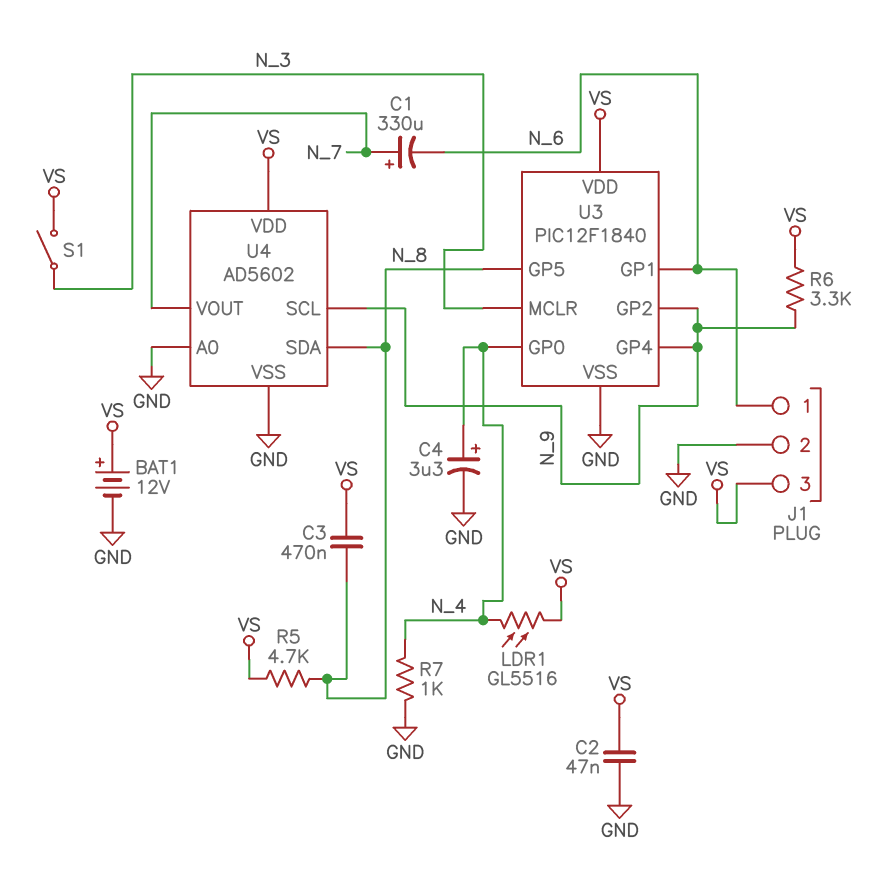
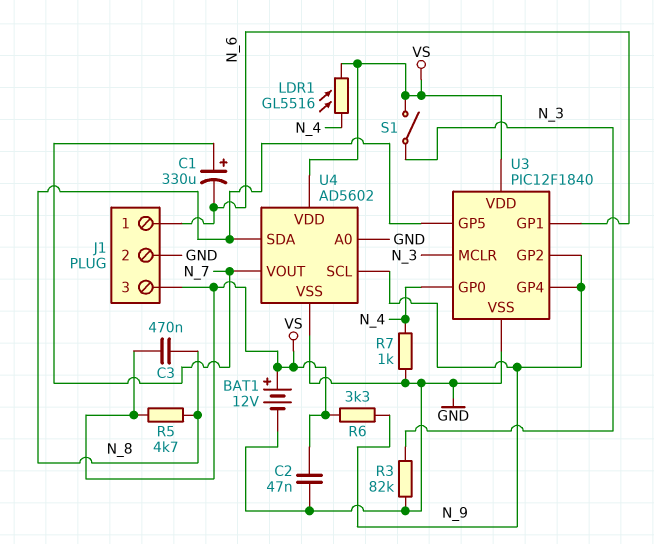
C4: 3.3uF (plus N_4, minus GND) -> none
R3: none -> 82k (GND, N_3)

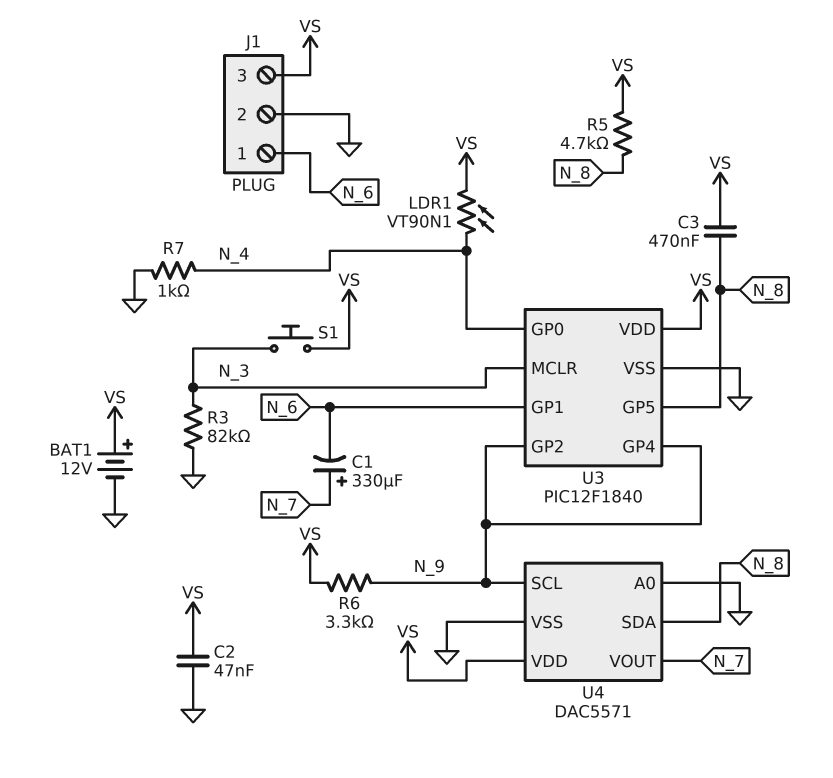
LDR1: GL5516 (N_4, VS) -> VT90N1 (N_4, VS)
S1: switch (N_3, VS) -> button (N_3, VS)
U4: AD5602 -> DAC5571

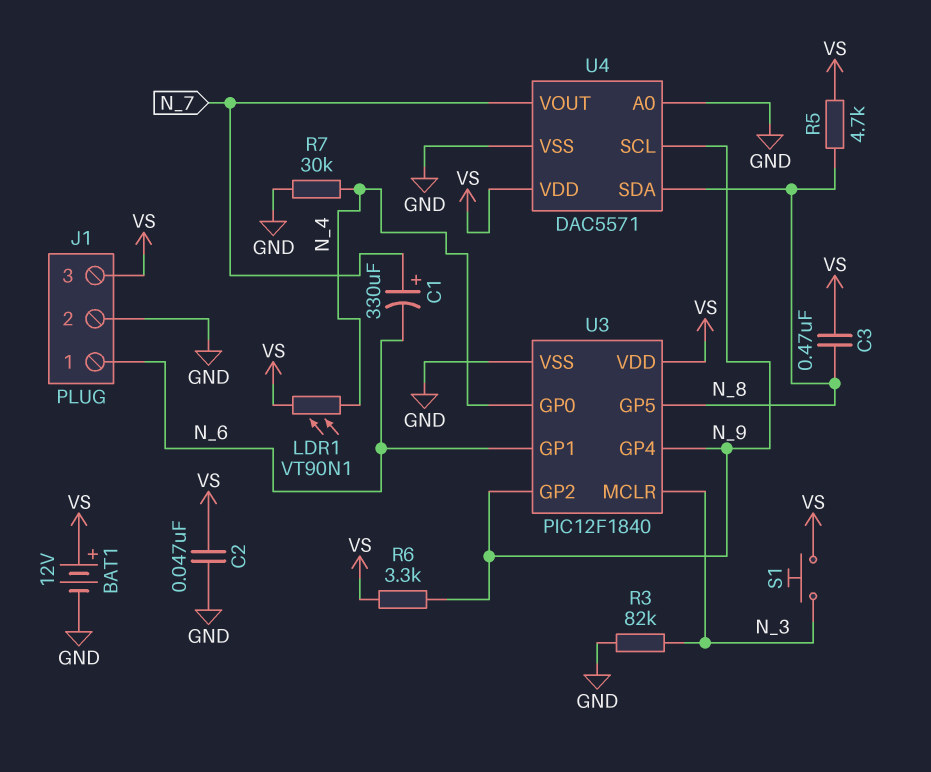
R7: 1k (GND, N_4) -> 30k (GND, N_4)

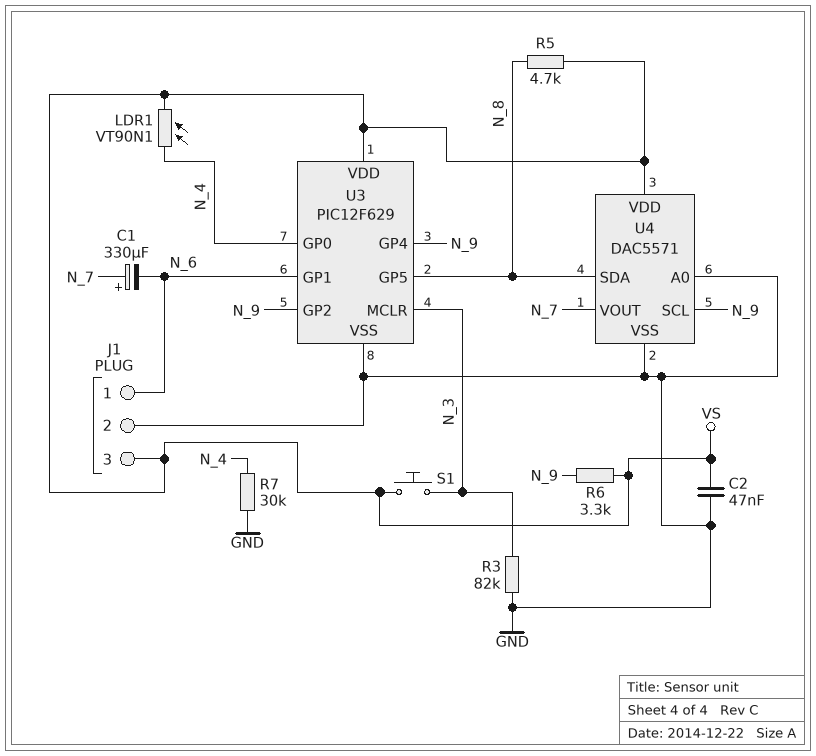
BAT1: 12V (plus VS, minus GND) -> none
C3: 470nF (N_8, VS) -> none
U3: PIC12F1840 -> PIC12F629

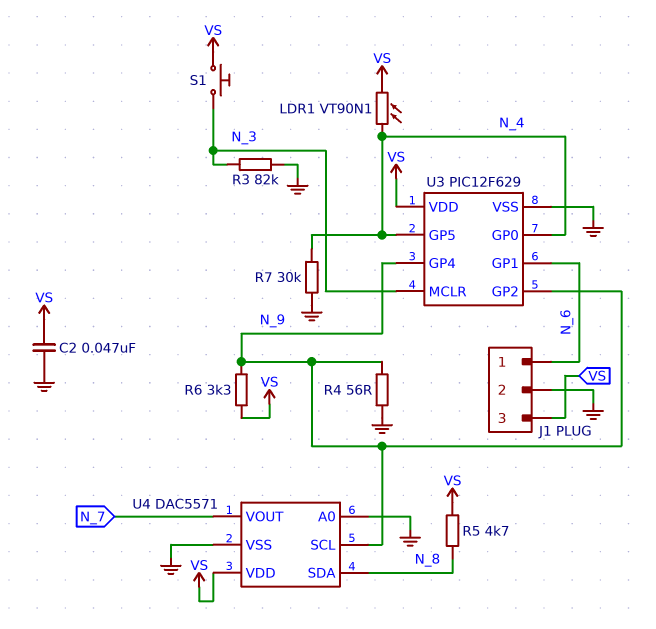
C1: 330uF (plus N_7, minus N_6) -> none
R4: none -> 56 (GND, N_9)
U3 pin GP5: N_8 -> N_4

